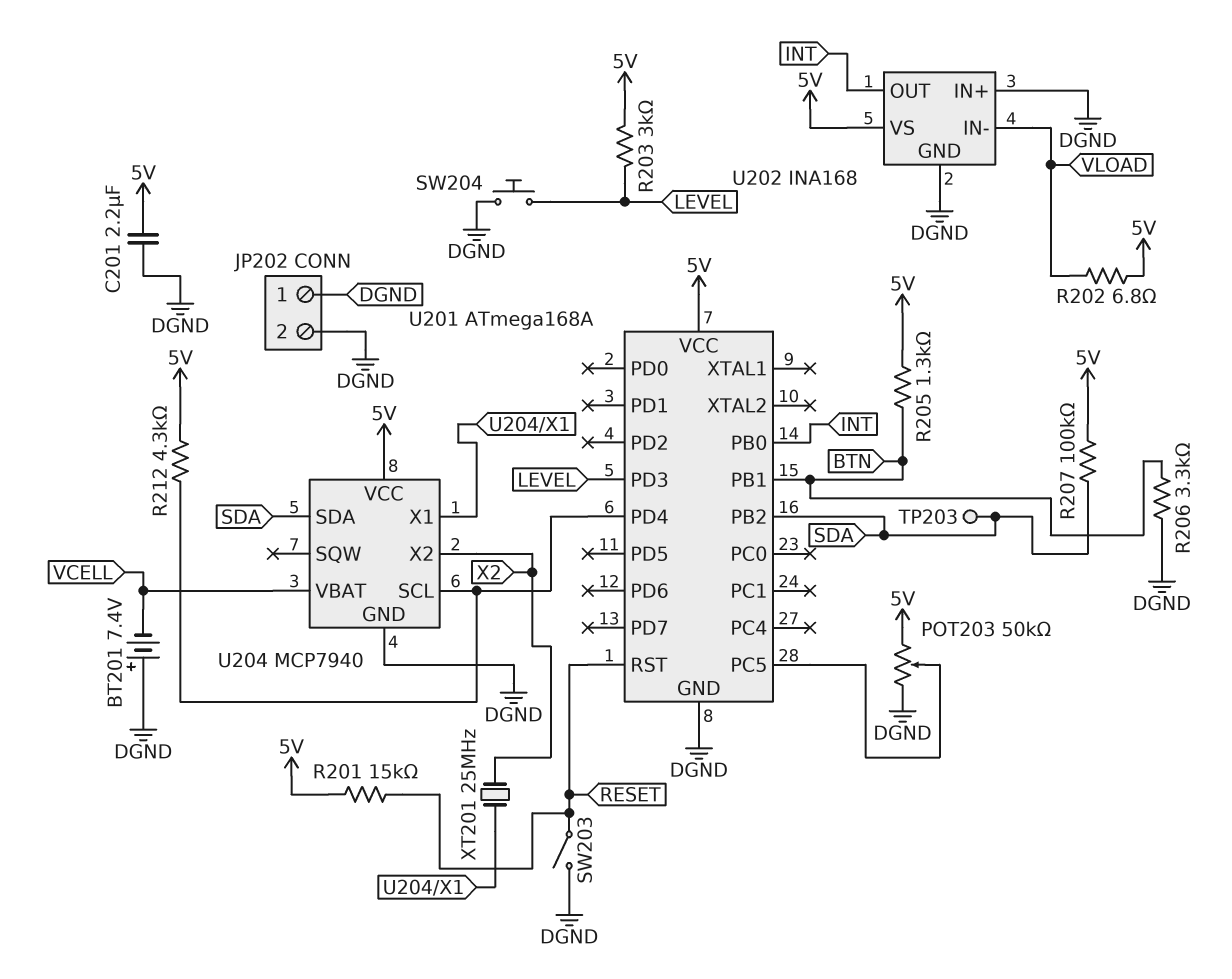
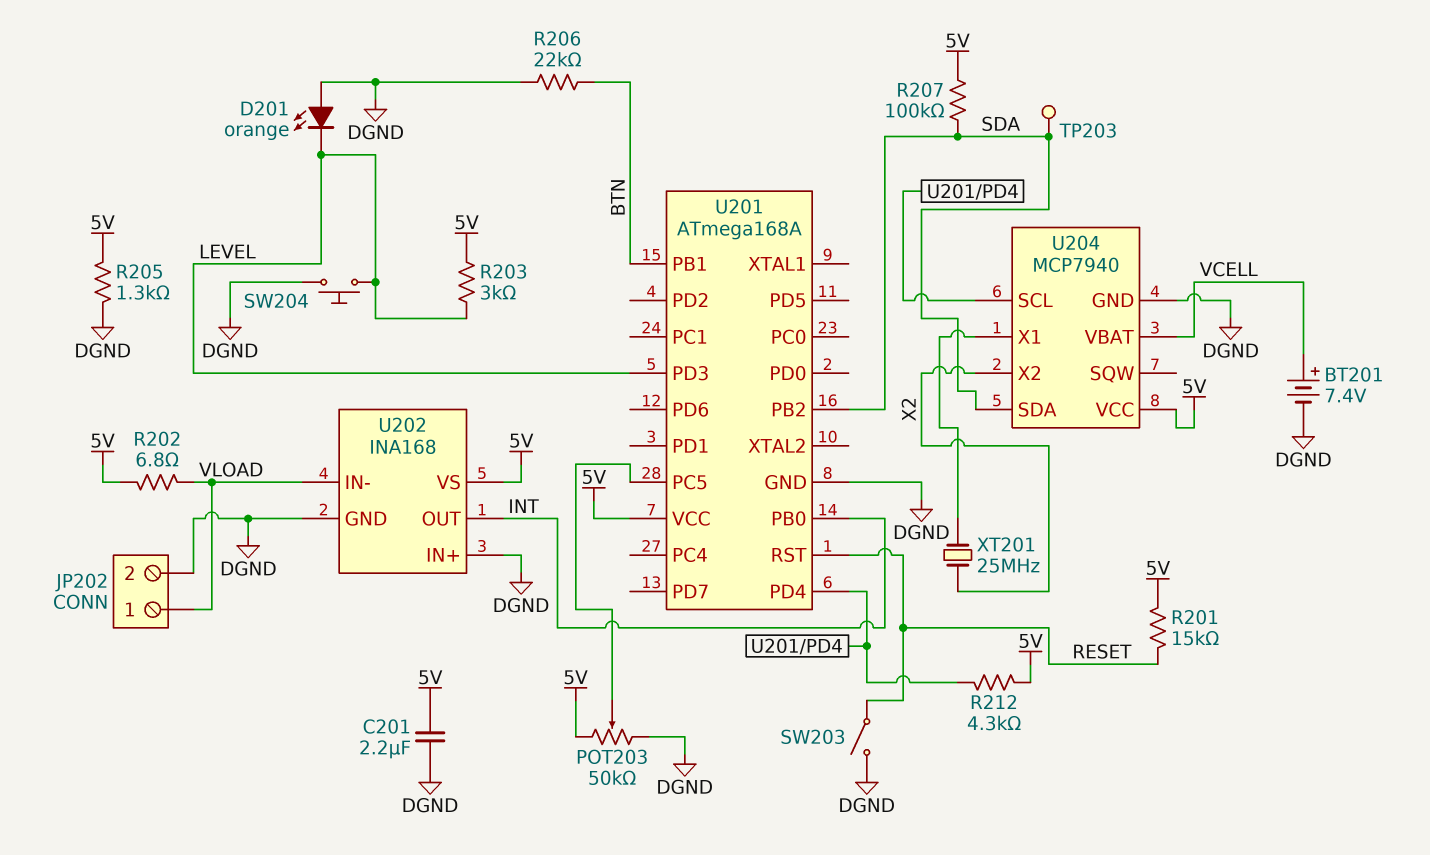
BT201: 7.4V (plus DGND, minus VCELL) -> 7.4V (plus VCELL, minus DGND)
D201: none -> LED orange (A DGND, K LEVEL)
JP202 pin 1: DGND -> VLOAD
R205: 1.3k (5V, BTN) -> 1.3k (5V, DGND)
R206: 3.3k (BTN, DGND) -> 22k (BTN, DGND)

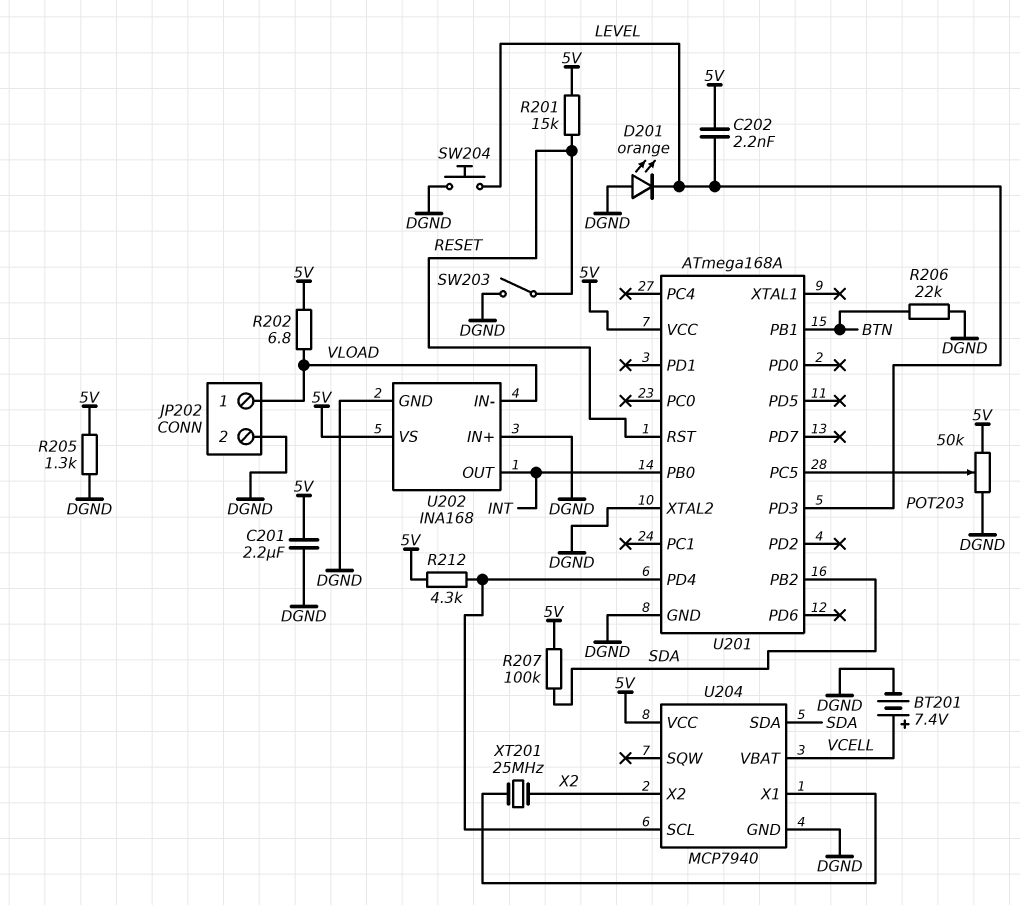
C202: none -> 2.2nF (5V, LEVEL)
R203: 3k (5V, LEVEL) -> none
TP203: test point (SDA) -> none
U201 pin XTAL2: none -> DGND

